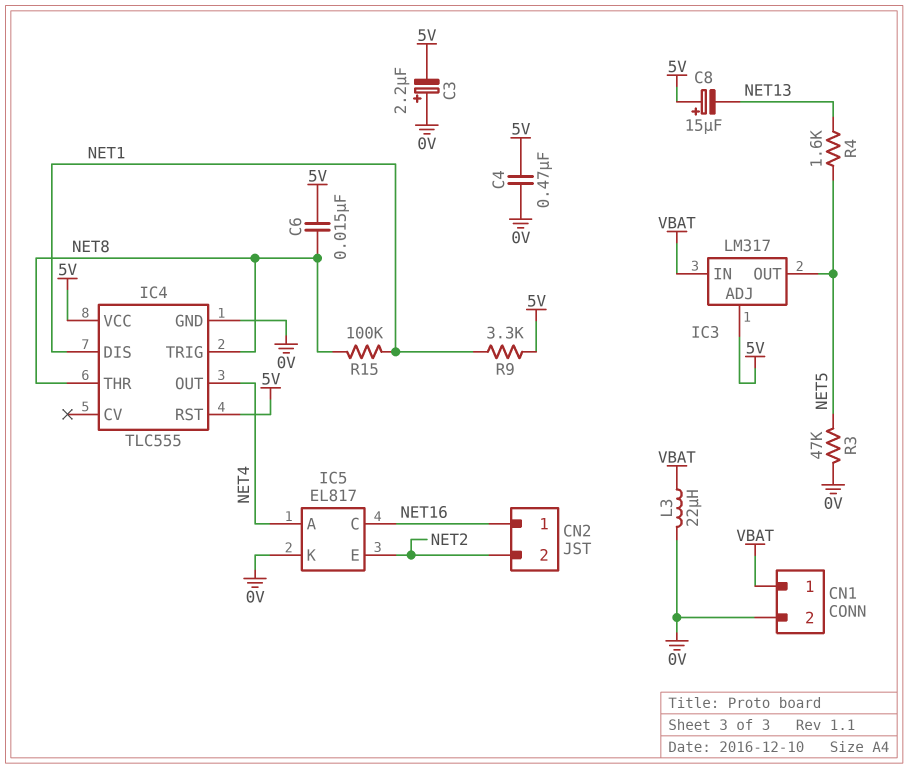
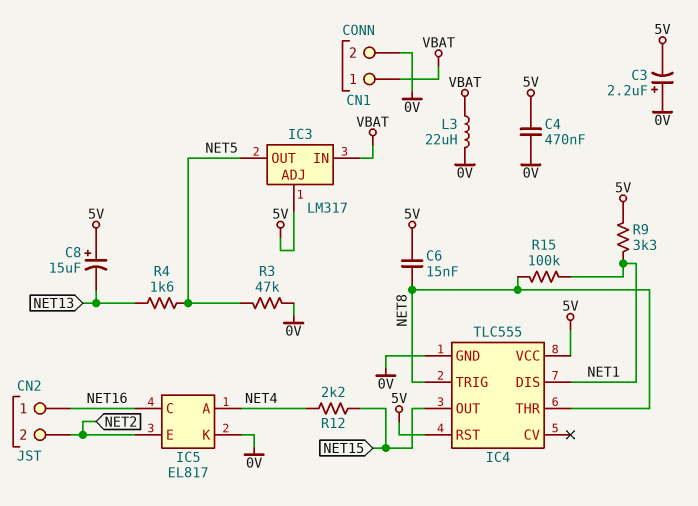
IC4 pin OUT: NET4 -> NET15
R12: none -> 2.2k (NET4, NET15)

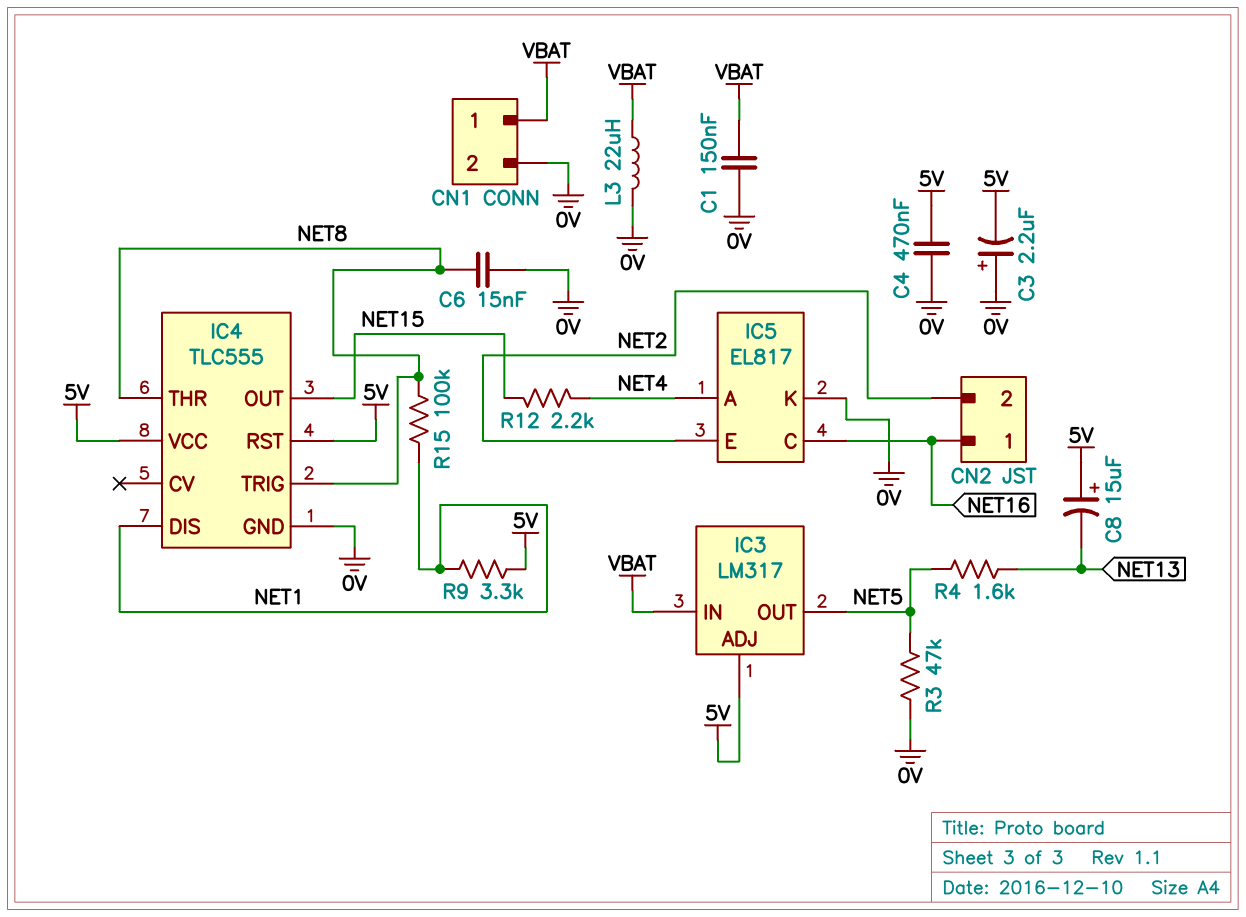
C1: none -> 150nF (0V, VBAT)
C6: 15nF (5V, NET8) -> 15nF (0V, NET8)

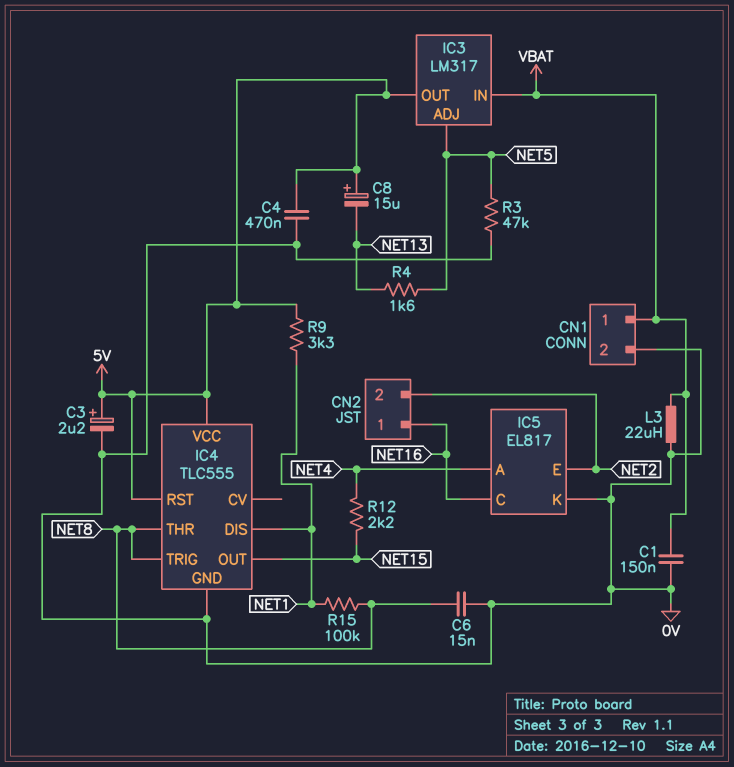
C3: 2.2uF (plus 0V, minus 5V) -> 2.2uF (plus 5V, minus 0V)
IC3 pin ADJ: 5V -> NET5
IC3 pin OUT: NET5 -> 5V

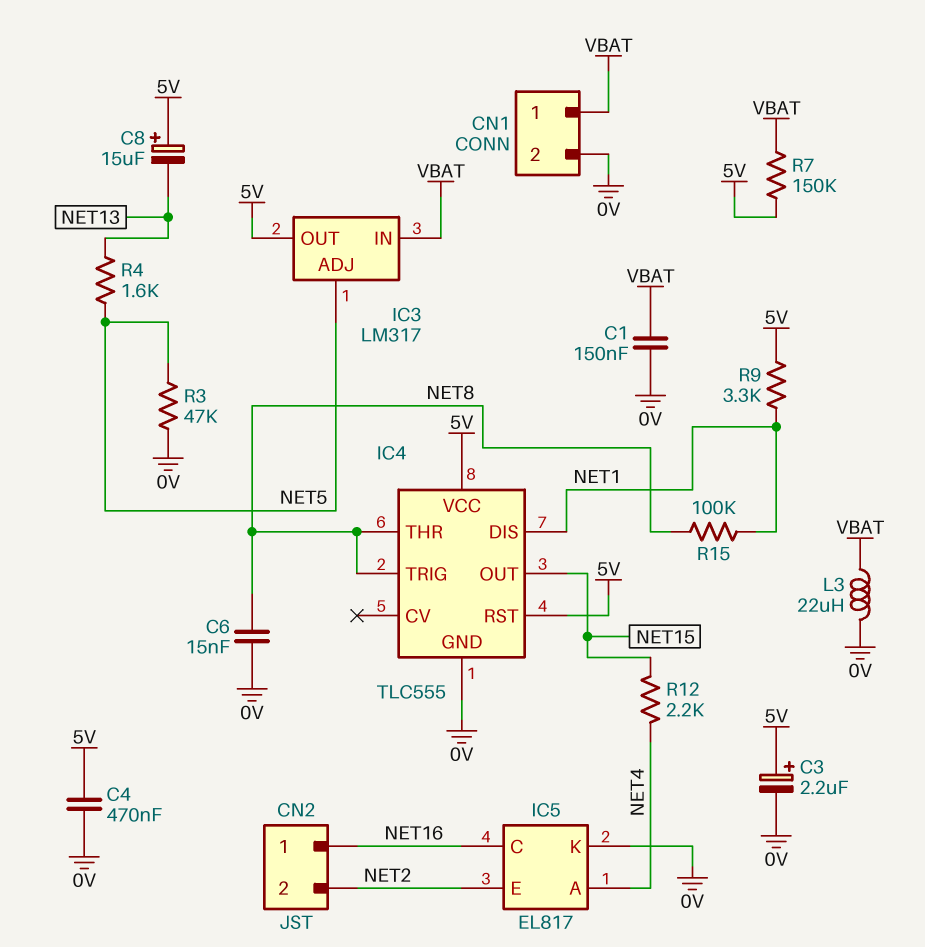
R7: none -> 150k (5V, VBAT)

